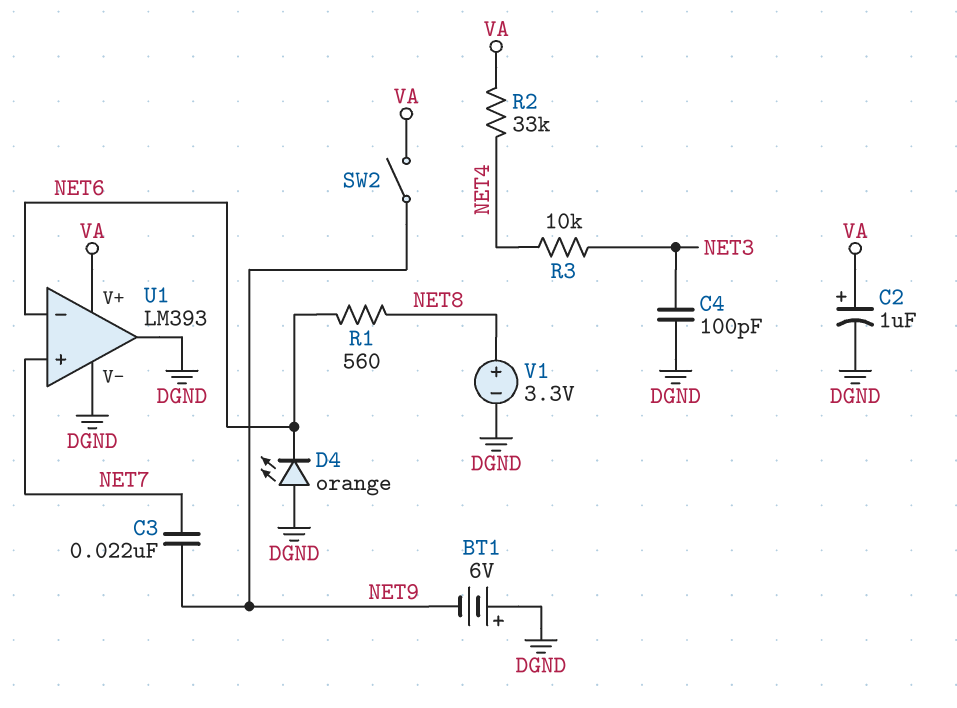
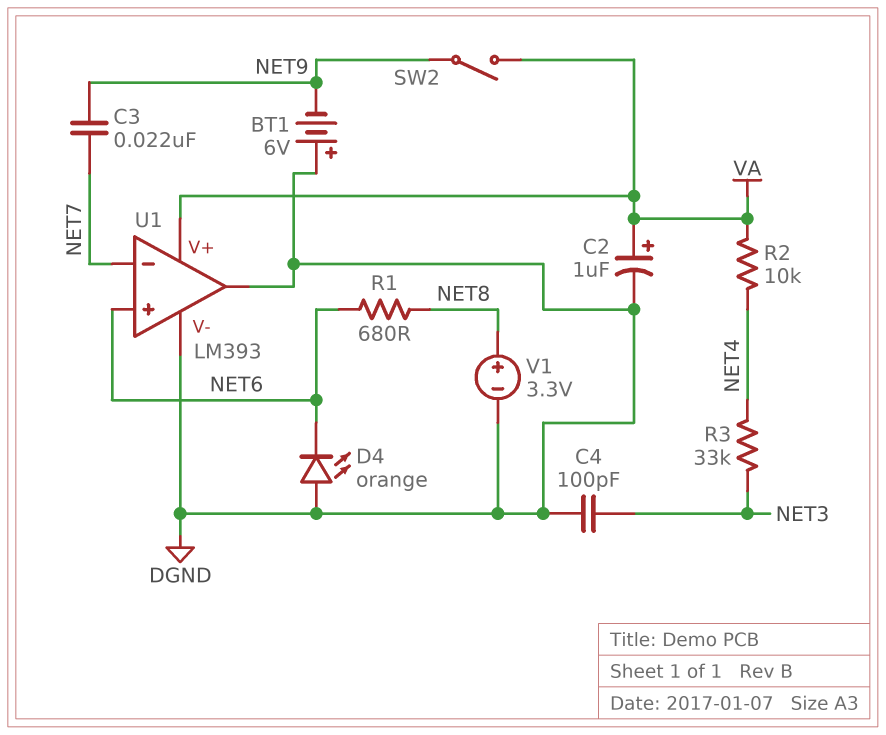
R1: 560 (NET6, NET8) -> 680 (NET6, NET8)
R2: 33k (NET4, VA) -> 10k (NET4, VA)
R3: 10k (NET3, NET4) -> 33k (NET3, NET4)
U1 pin in+: NET7 -> NET6
U1 pin in-: NET6 -> NET7

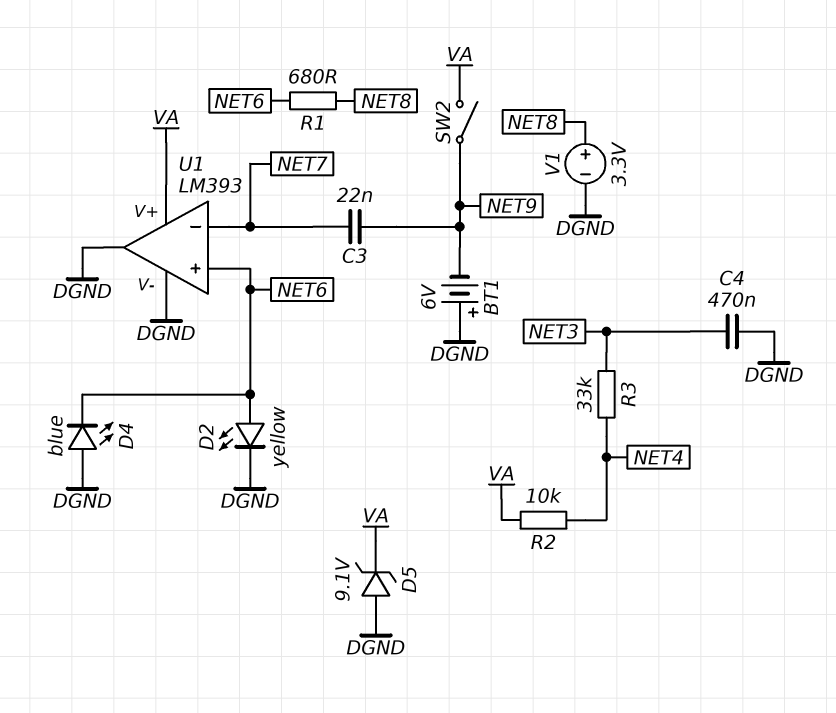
C2: 1uF (plus VA, minus DGND) -> none
C4: 100pF (DGND, NET3) -> 470nF (DGND, NET3)
D2: none -> LED yellow (A NET6, K DGND)
D4: LED orange (A DGND, K NET6) -> LED blue (A DGND, K NET6)
D5: none -> zener 9.1V (A DGND, K VA)

